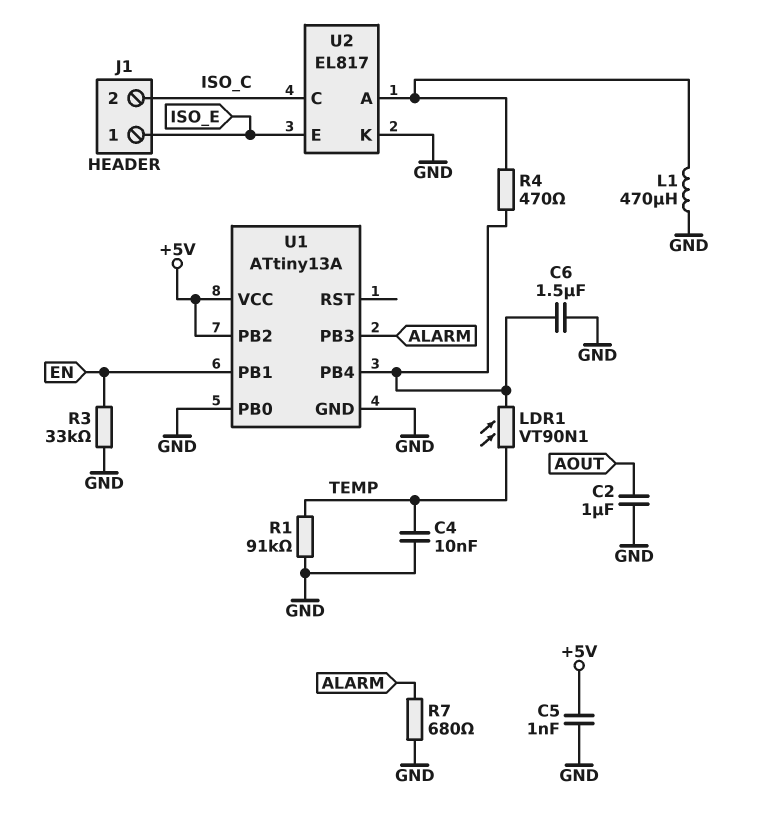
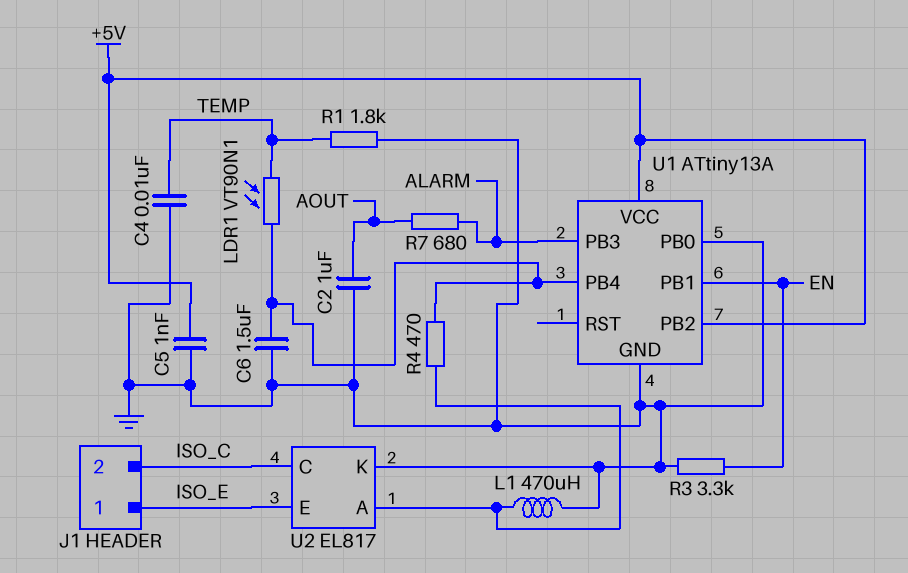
R1: 91k (GND, TEMP) -> 1.8k (GND, TEMP)
R3: 33k (EN, GND) -> 3.3k (EN, GND)
R7: 680 (ALARM, GND) -> 680 (ALARM, AOUT)

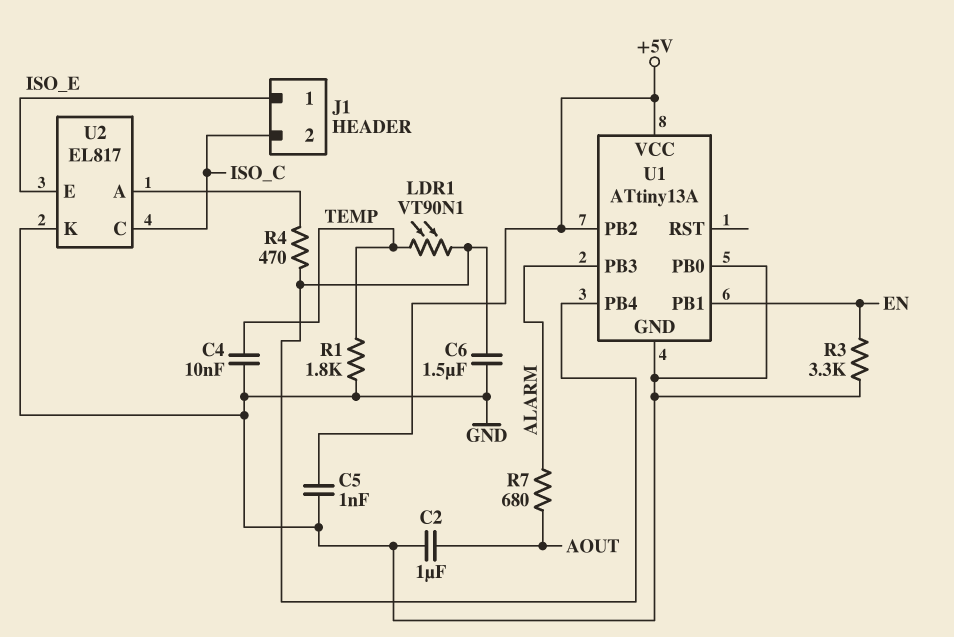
L1: 470uH (GND, U2/A) -> none

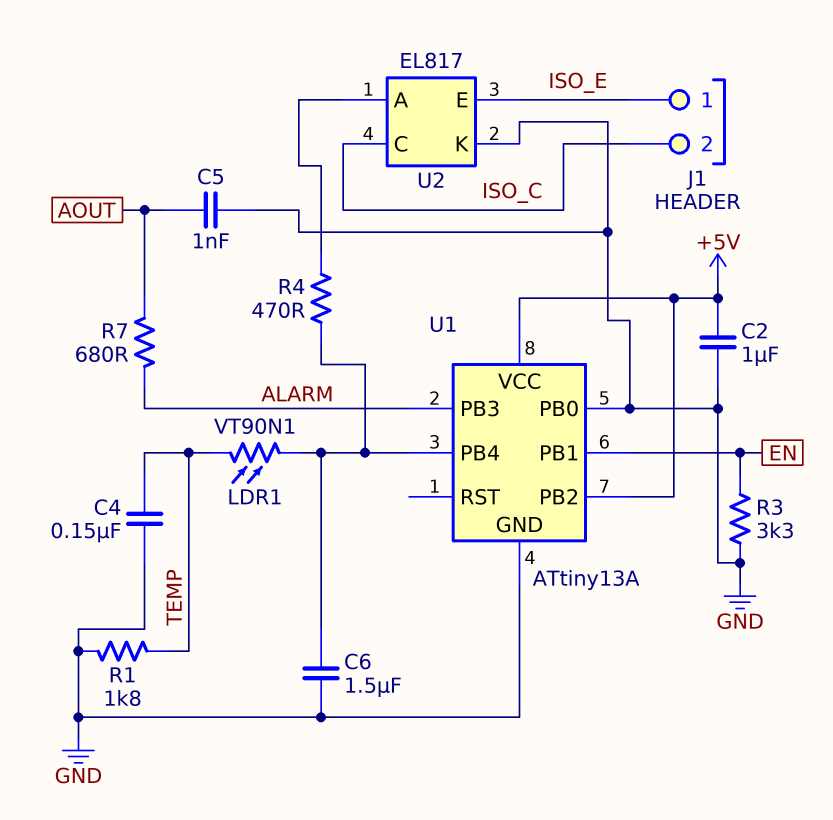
C2: 1uF (AOUT, GND) -> 1uF (+5V, GND)
C4: 10nF (GND, TEMP) -> 150nF (GND, TEMP)
C5: 1nF (+5V, GND) -> 1nF (AOUT, GND)

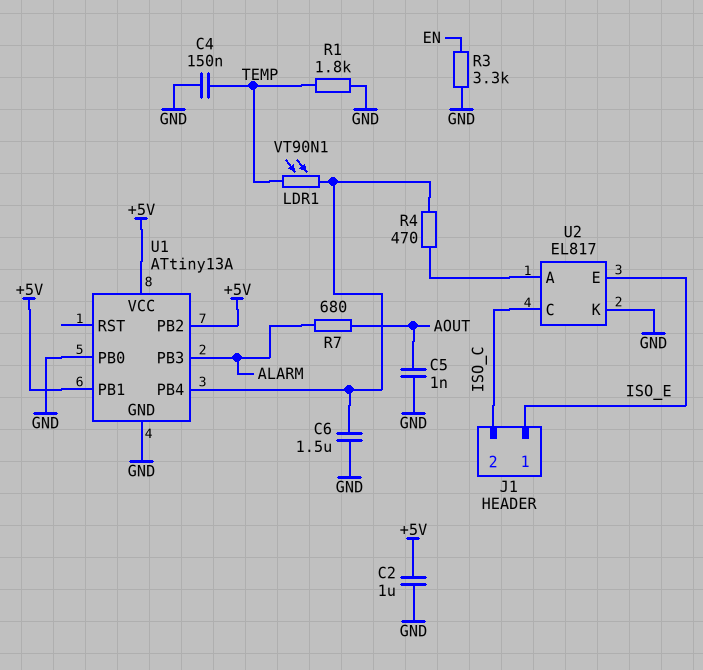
U1 pin PB1: EN -> +5V

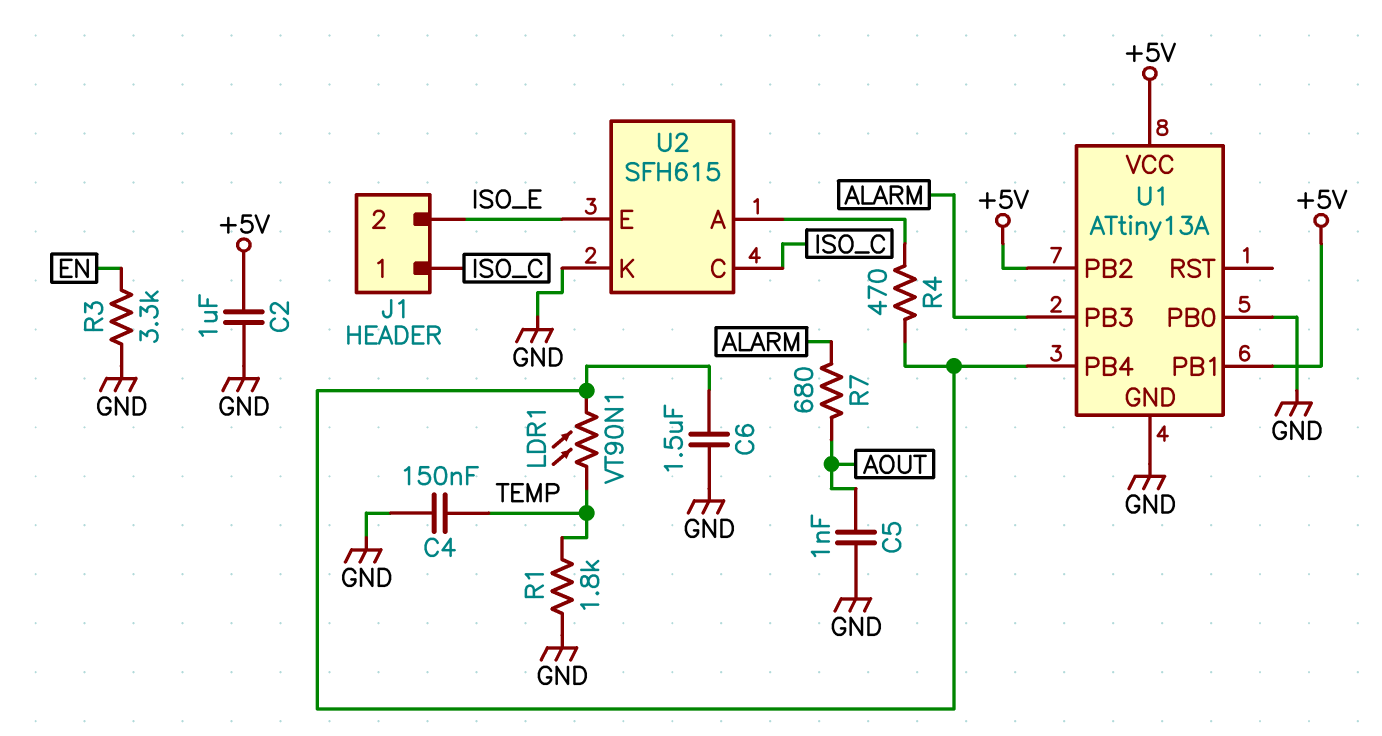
J1 pin 1: ISO_E -> ISO_C
J1 pin 2: ISO_C -> ISO_E
U2: EL817 -> SFH615

